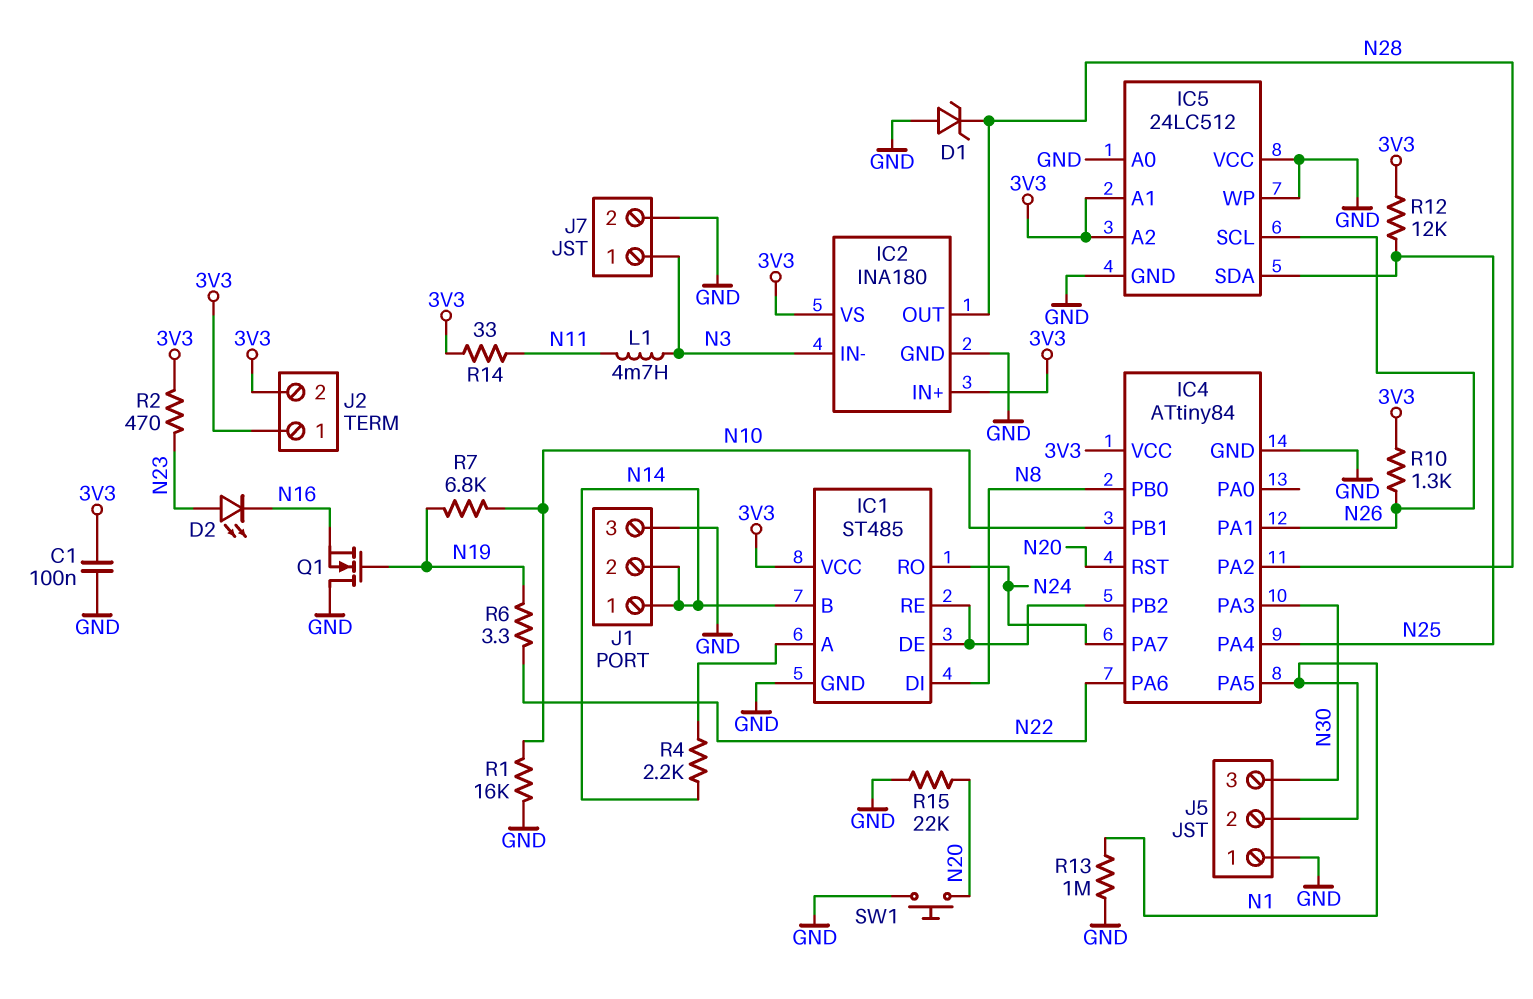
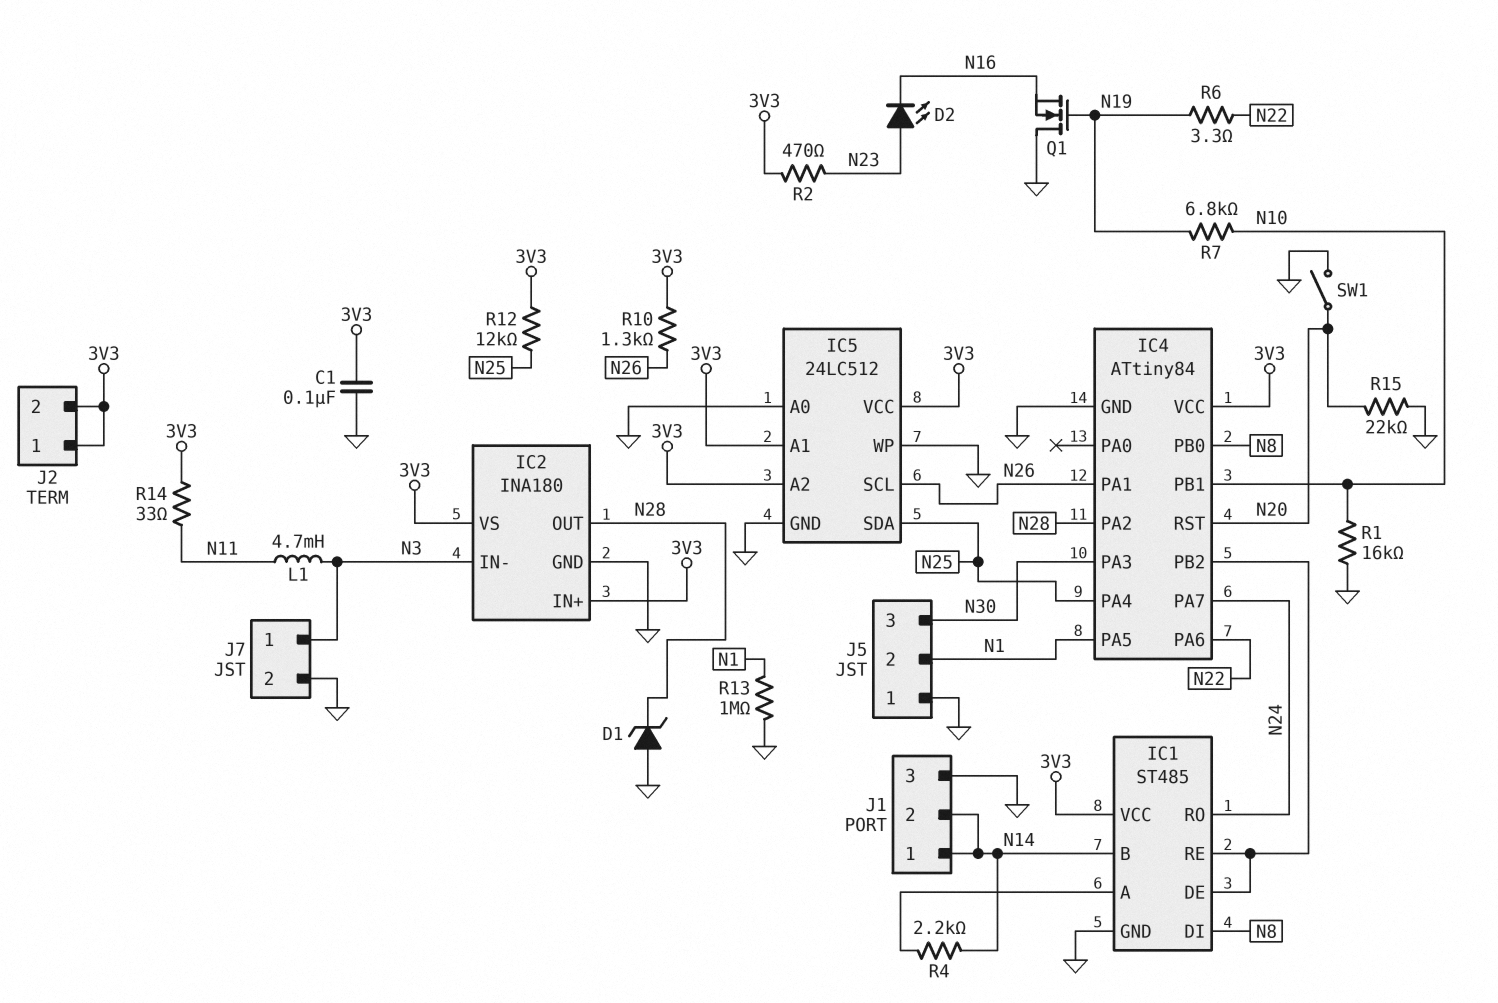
IC5 pin VCC: GND -> 3V3
SW1: button (GND, N20) -> switch (GND, N20)

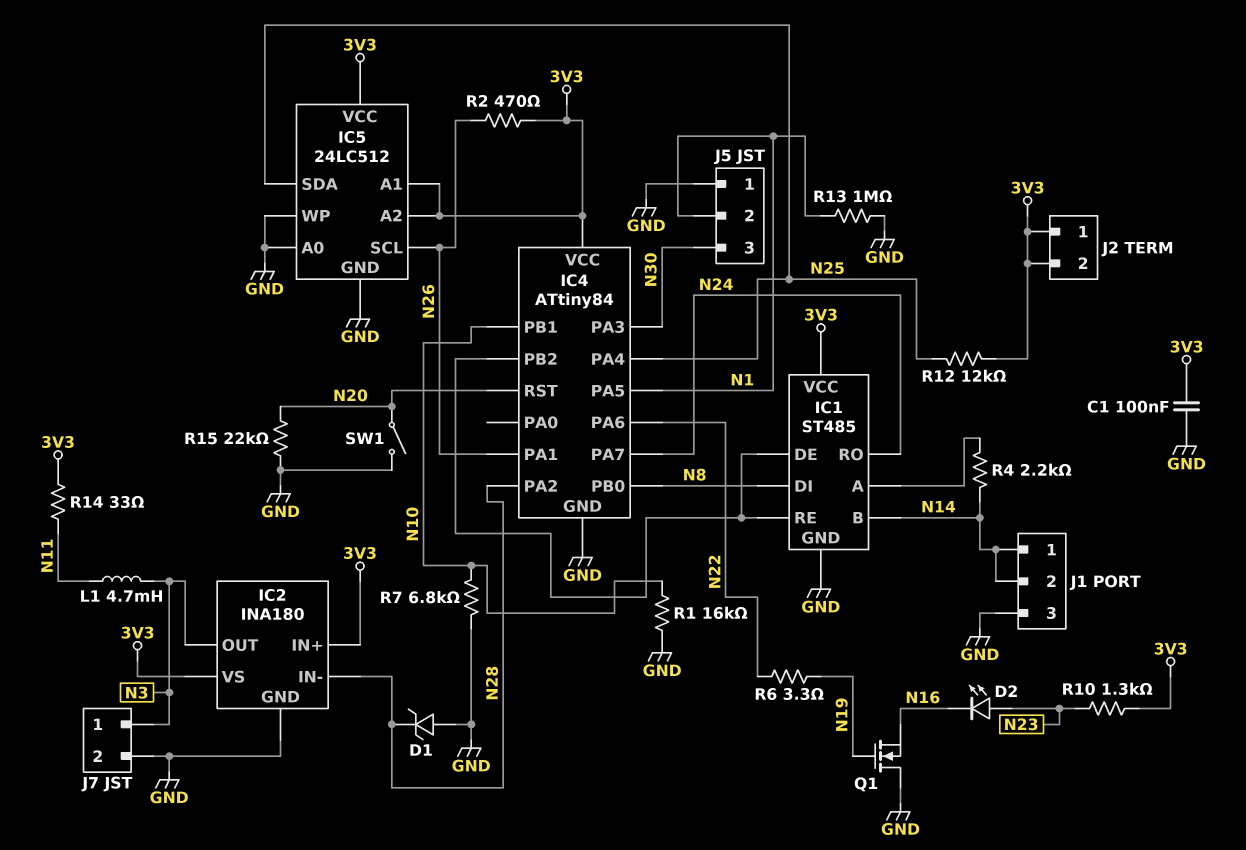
IC2 pin IN-: N3 -> N28
IC2 pin OUT: N28 -> N3
R2: 470 (3V3, N23) -> 470 (3V3, N26)
R7: 6.8k (N10, N19) -> 6.8k (GND, N10)
R10: 1.3k (3V3, N26) -> 1.3k (3V3, N23)

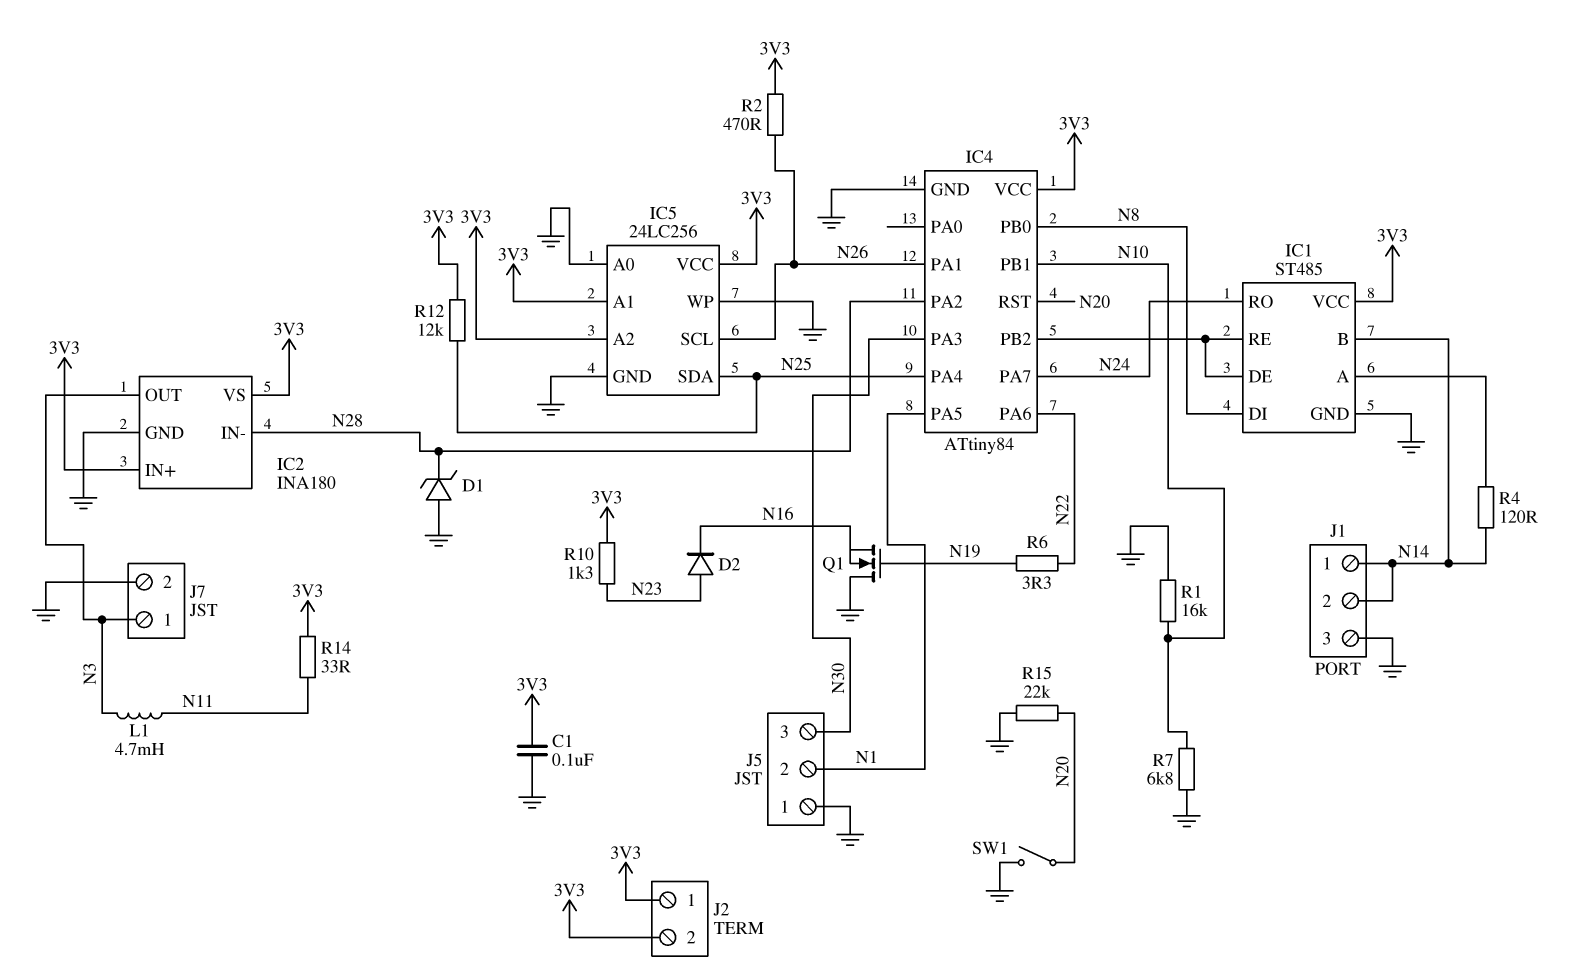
D2: LED (A N23, K N16) -> diode (A N23, K N16)
IC5: 24LC512 -> 24LC256
R4: 2.2k (IC1/A, N14) -> 120 (IC1/A, N14)
R13: 1M (GND, N1) -> none

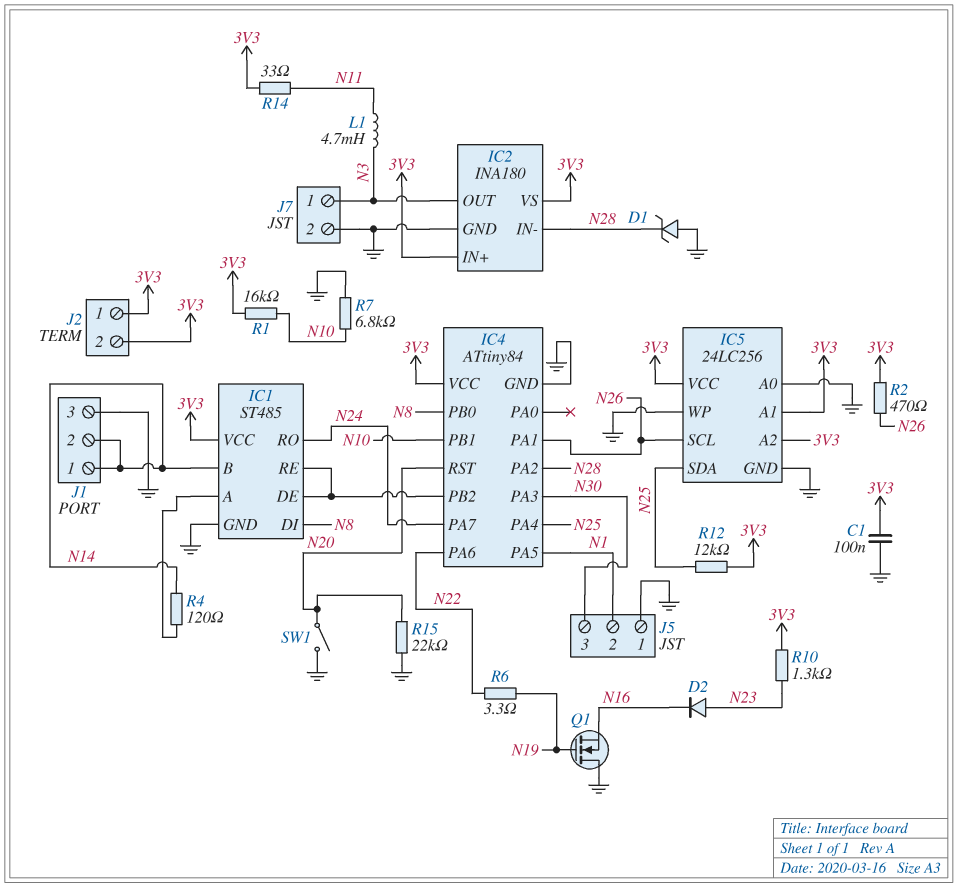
R1: 16k (GND, N10) -> 16k (3V3, N10)

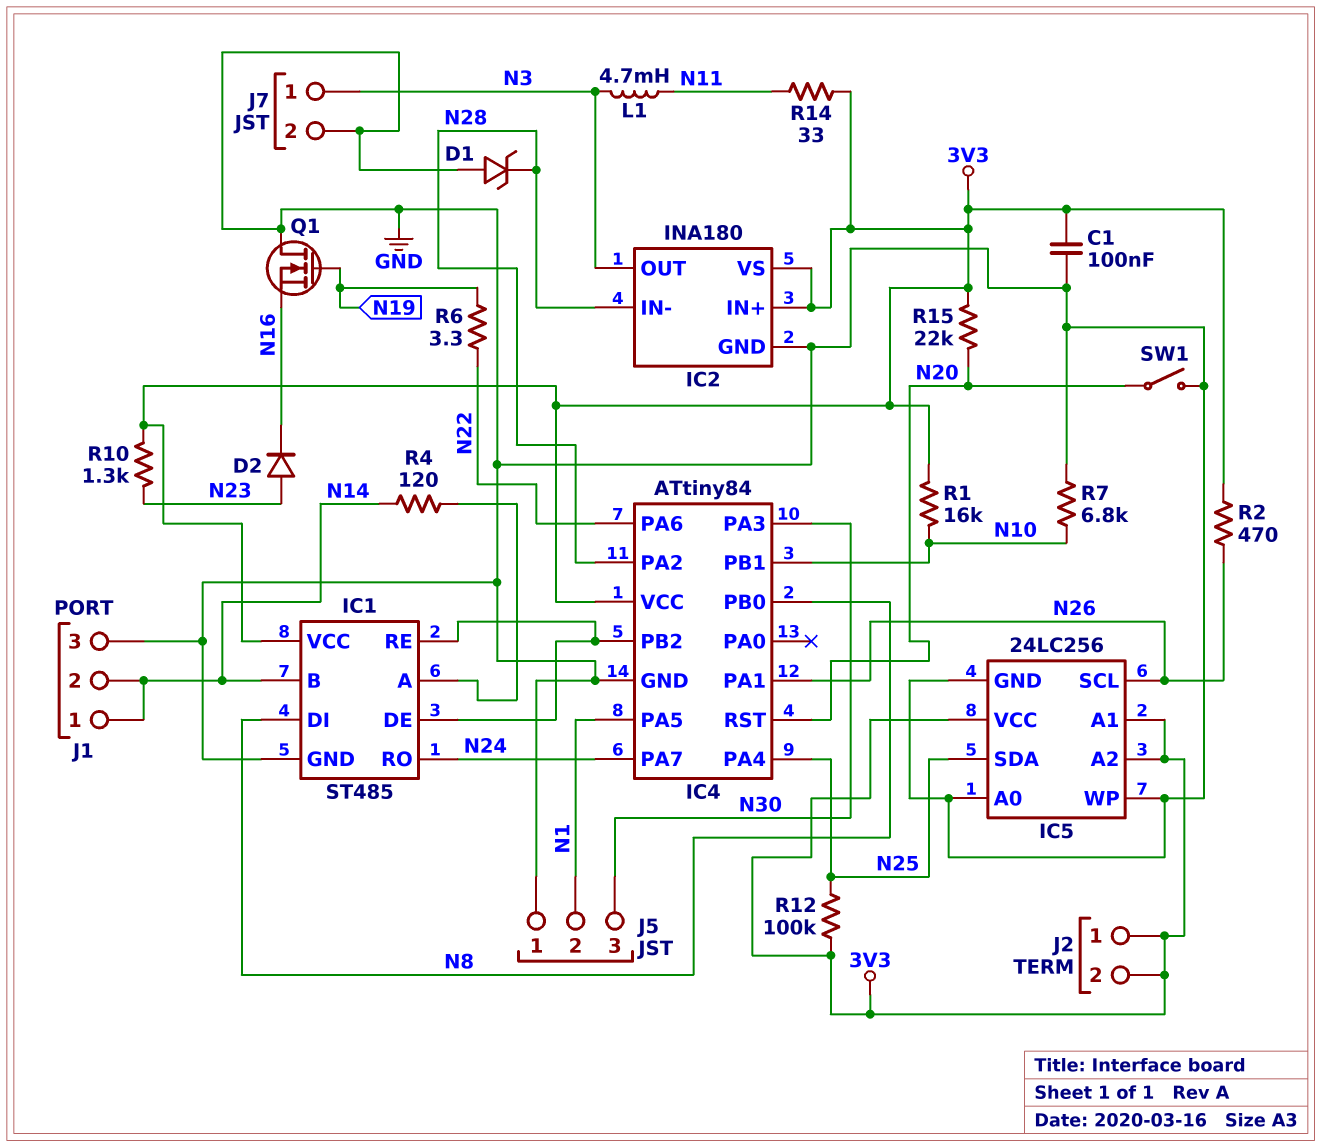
R12: 12k (3V3, N25) -> 100k (3V3, N25)
R15: 22k (GND, N20) -> 22k (3V3, N20)

